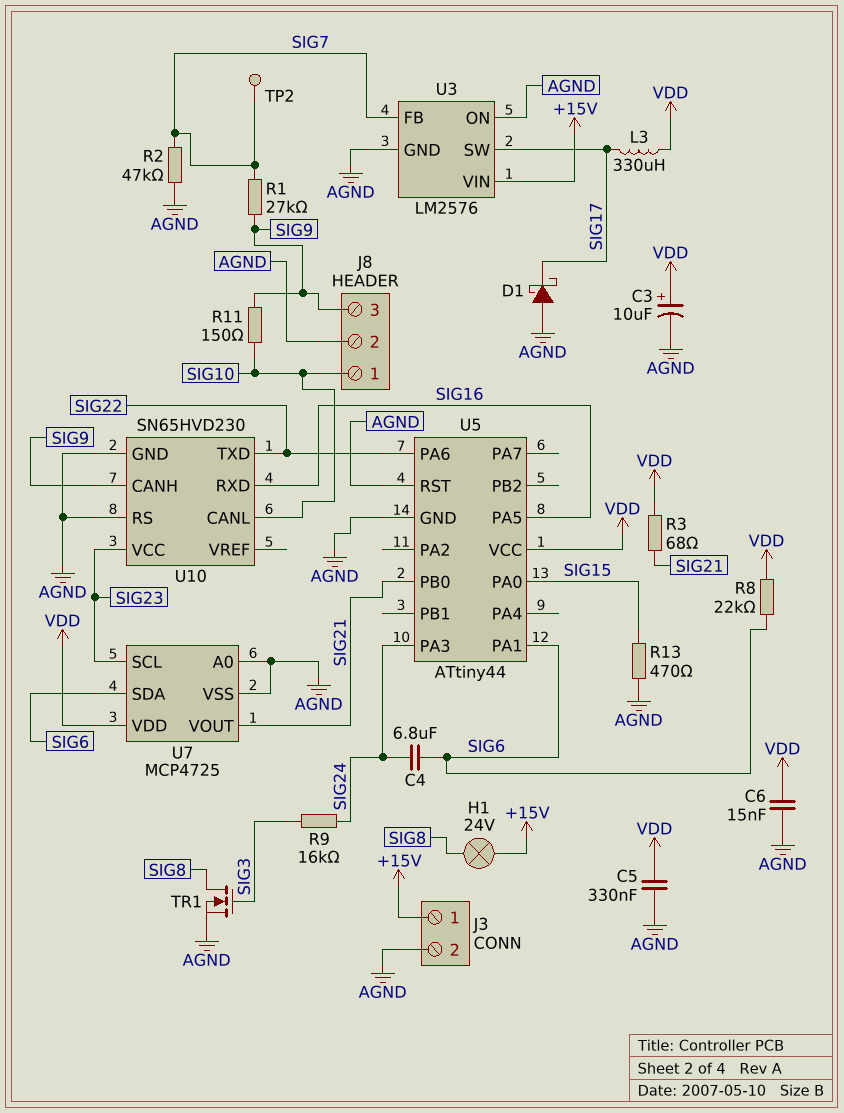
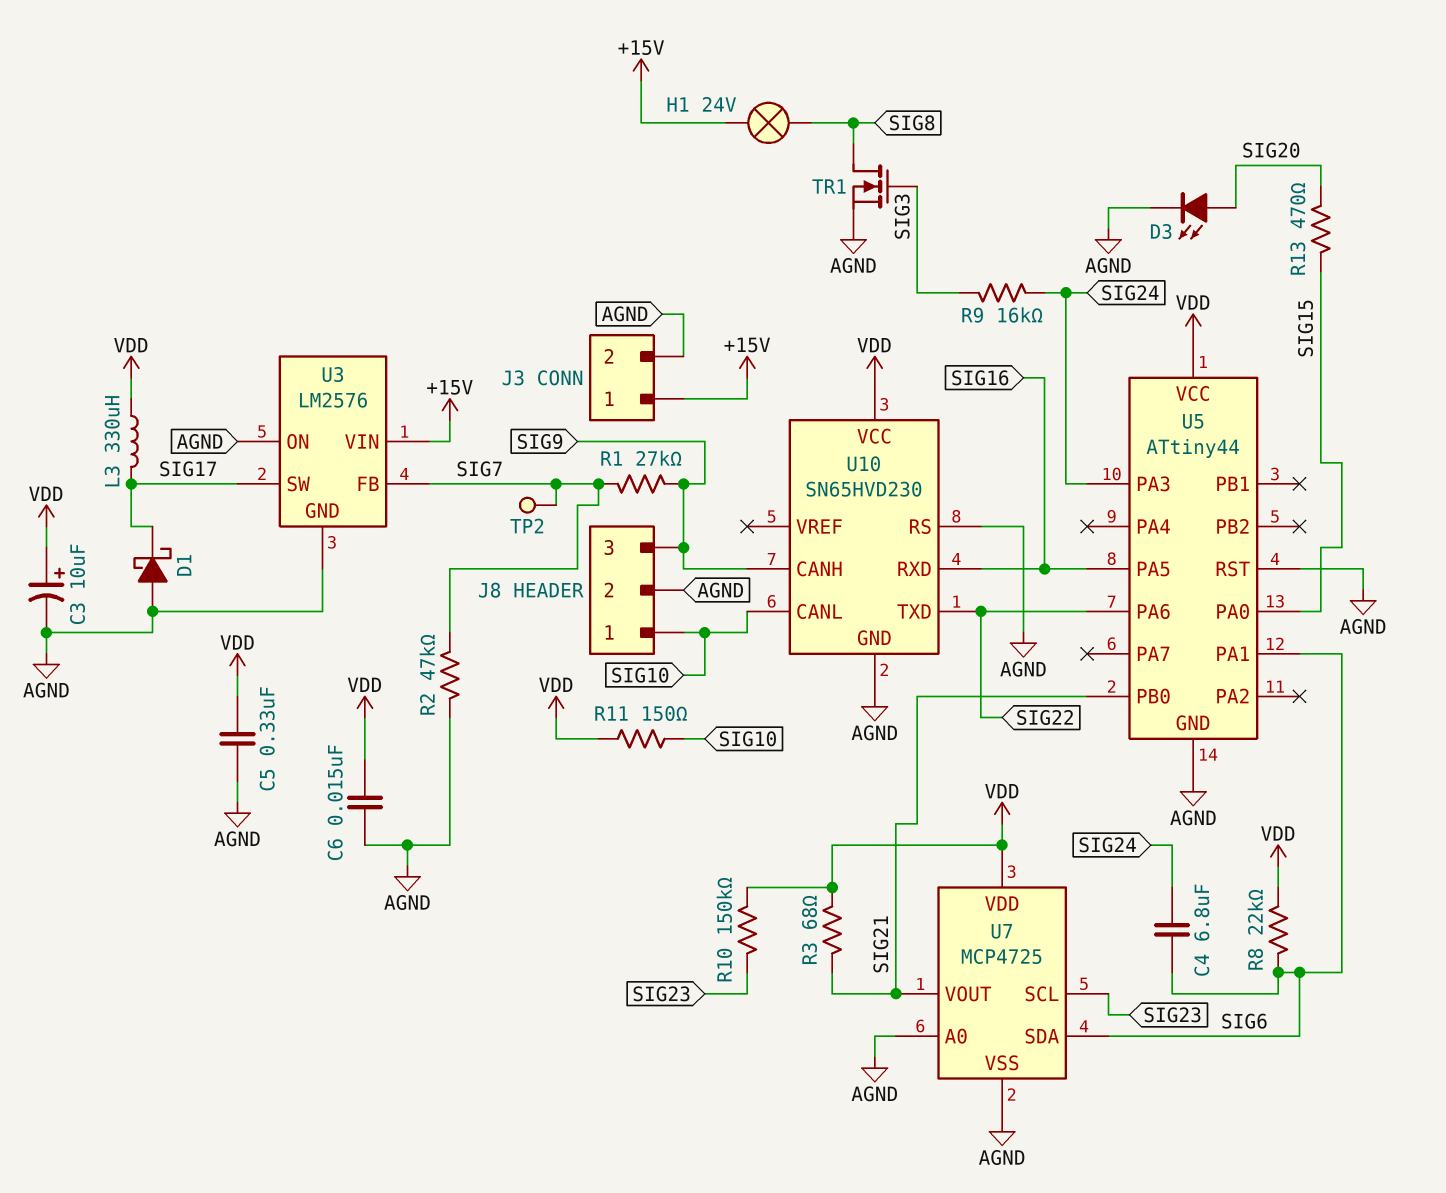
D3: none -> LED (A SIG20, K AGND)
R10: none -> 150k (SIG23, VDD)
R11: 150 (SIG9, SIG10) -> 150 (SIG10, VDD)
R13: 470 (AGND, SIG15) -> 470 (SIG15, SIG20)
U10 pin VCC: SIG23 -> VDD

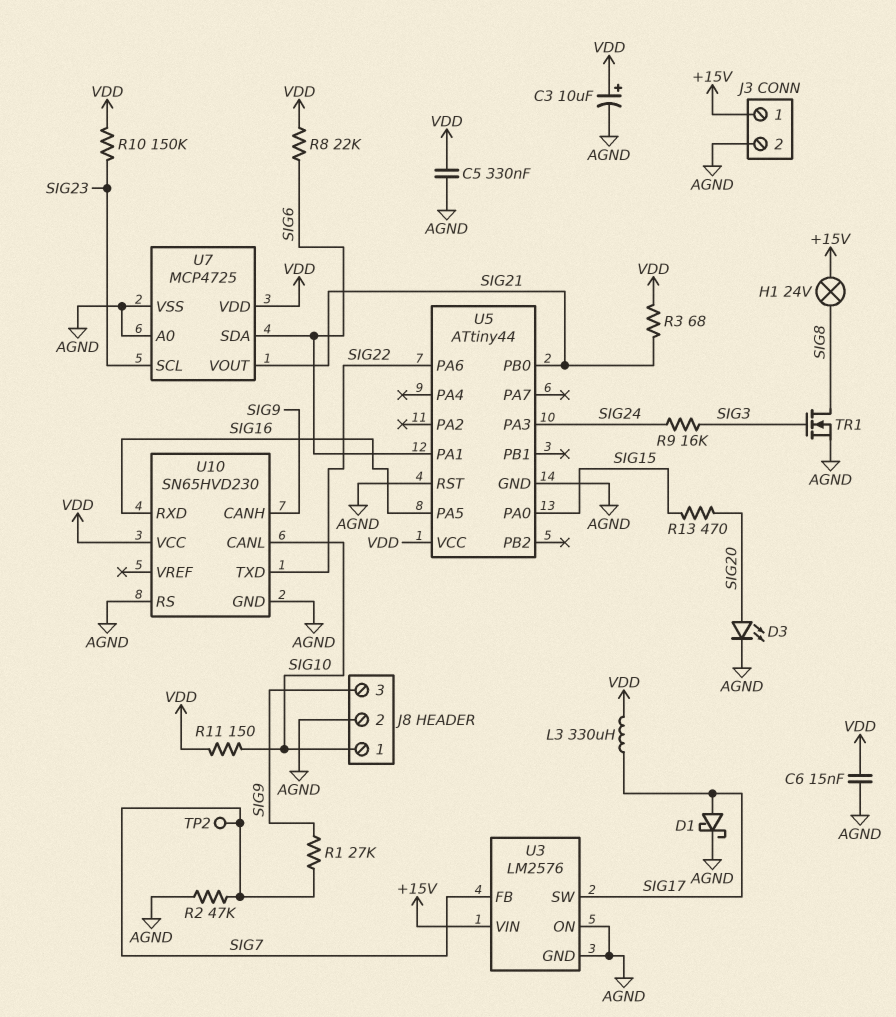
C4: 6.8uF (SIG6, SIG24) -> none
D1: schottky (A AGND, K SIG17) -> schottky (A SIG17, K AGND)

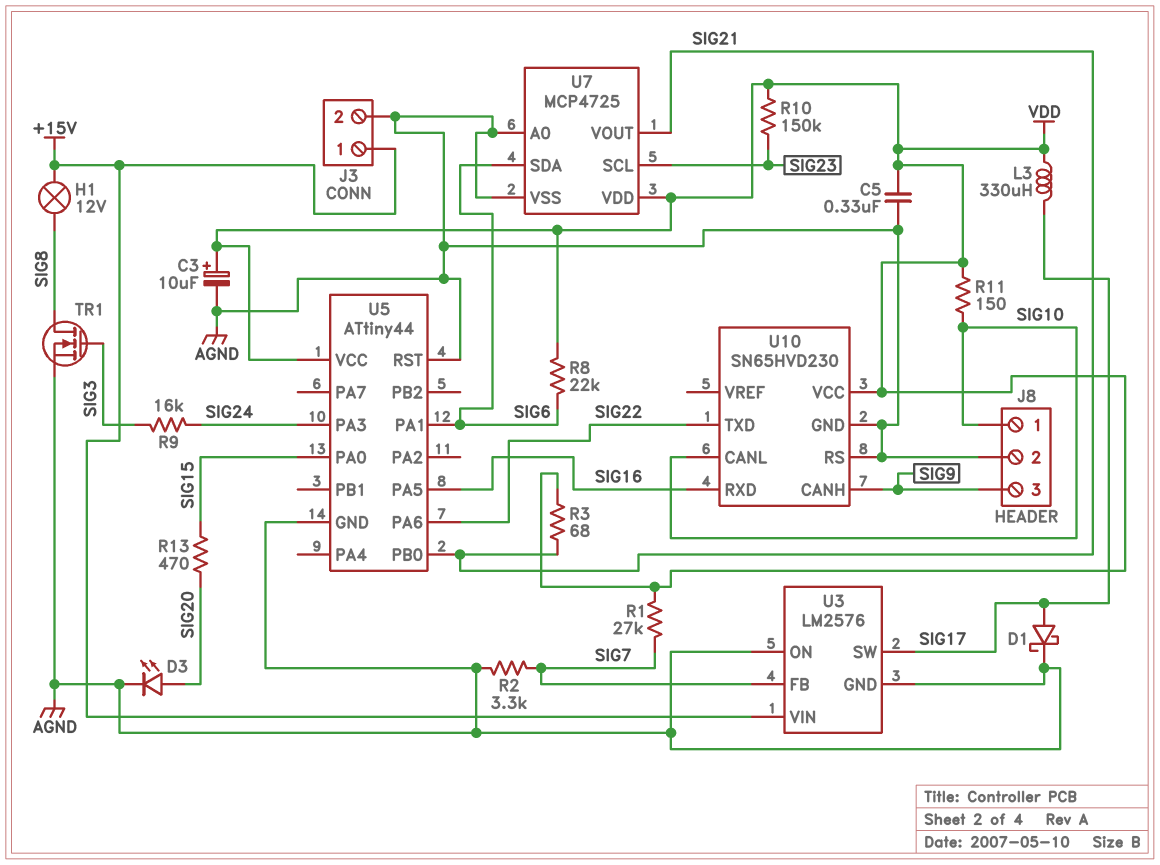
C6: 15nF (AGND, VDD) -> none
H1: lamp 24V (+15V, SIG8) -> lamp 12V (+15V, SIG8)
R1: 27k (SIG7, SIG9) -> 27k (SIG7, VDD)
R2: 47k (AGND, SIG7) -> 3.3k (AGND, SIG7)
TP2: test point (SIG7) -> none

